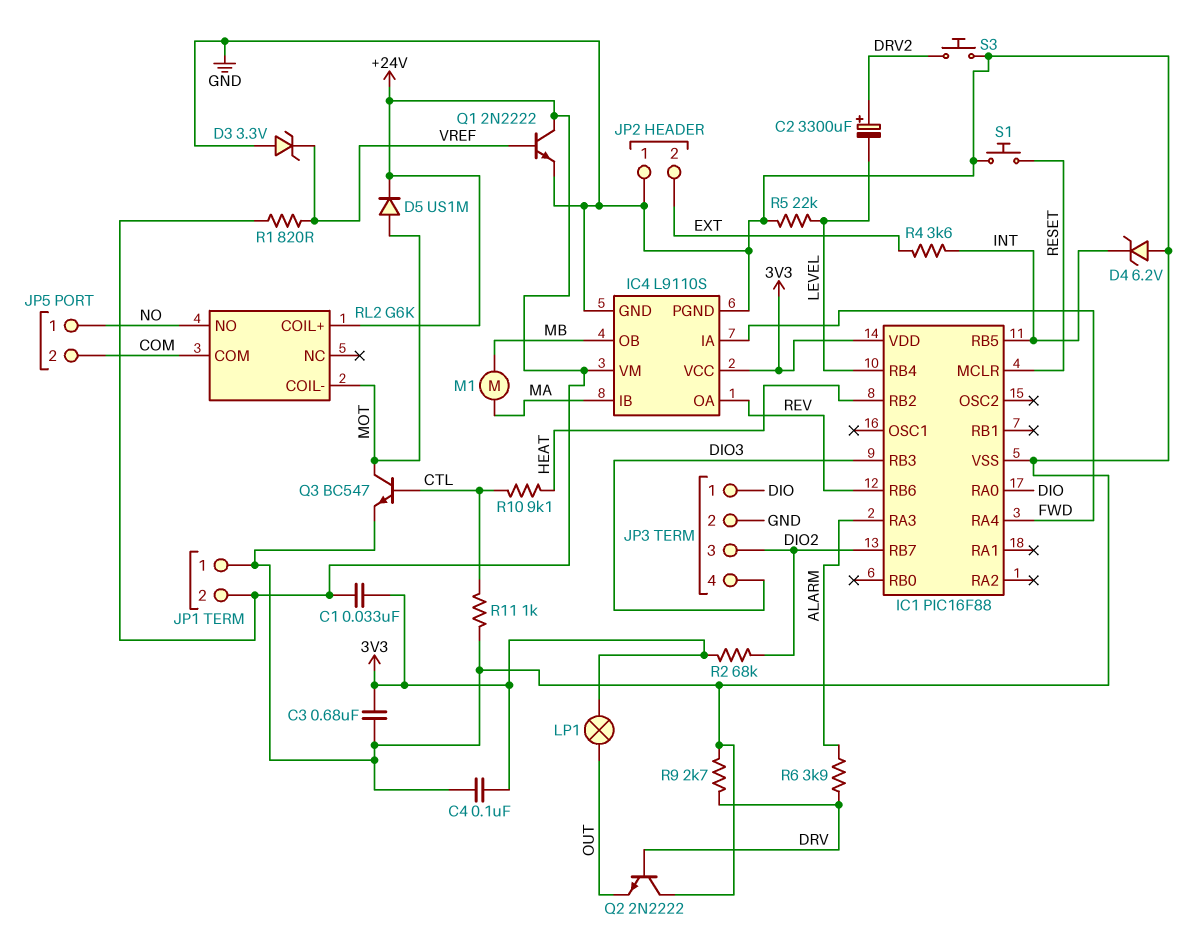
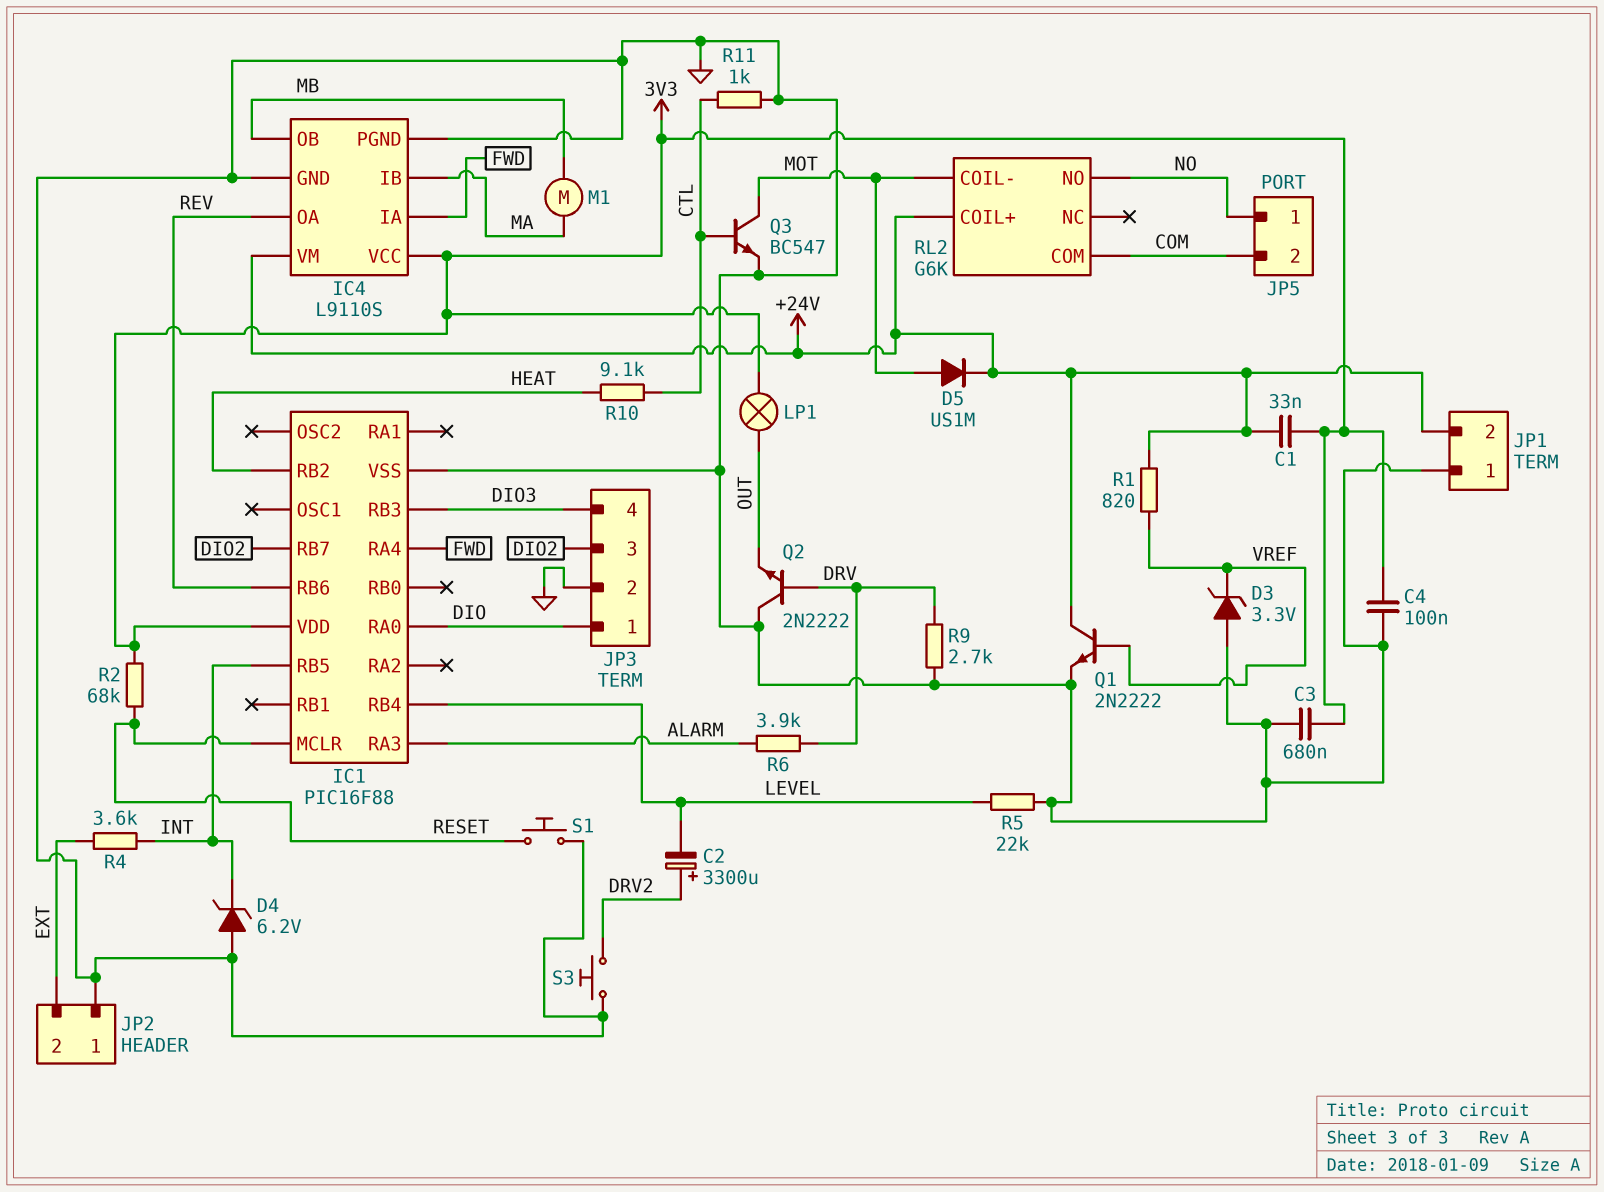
R2: 68k (3V3, DIO2) -> 68k (3V3, RESET)

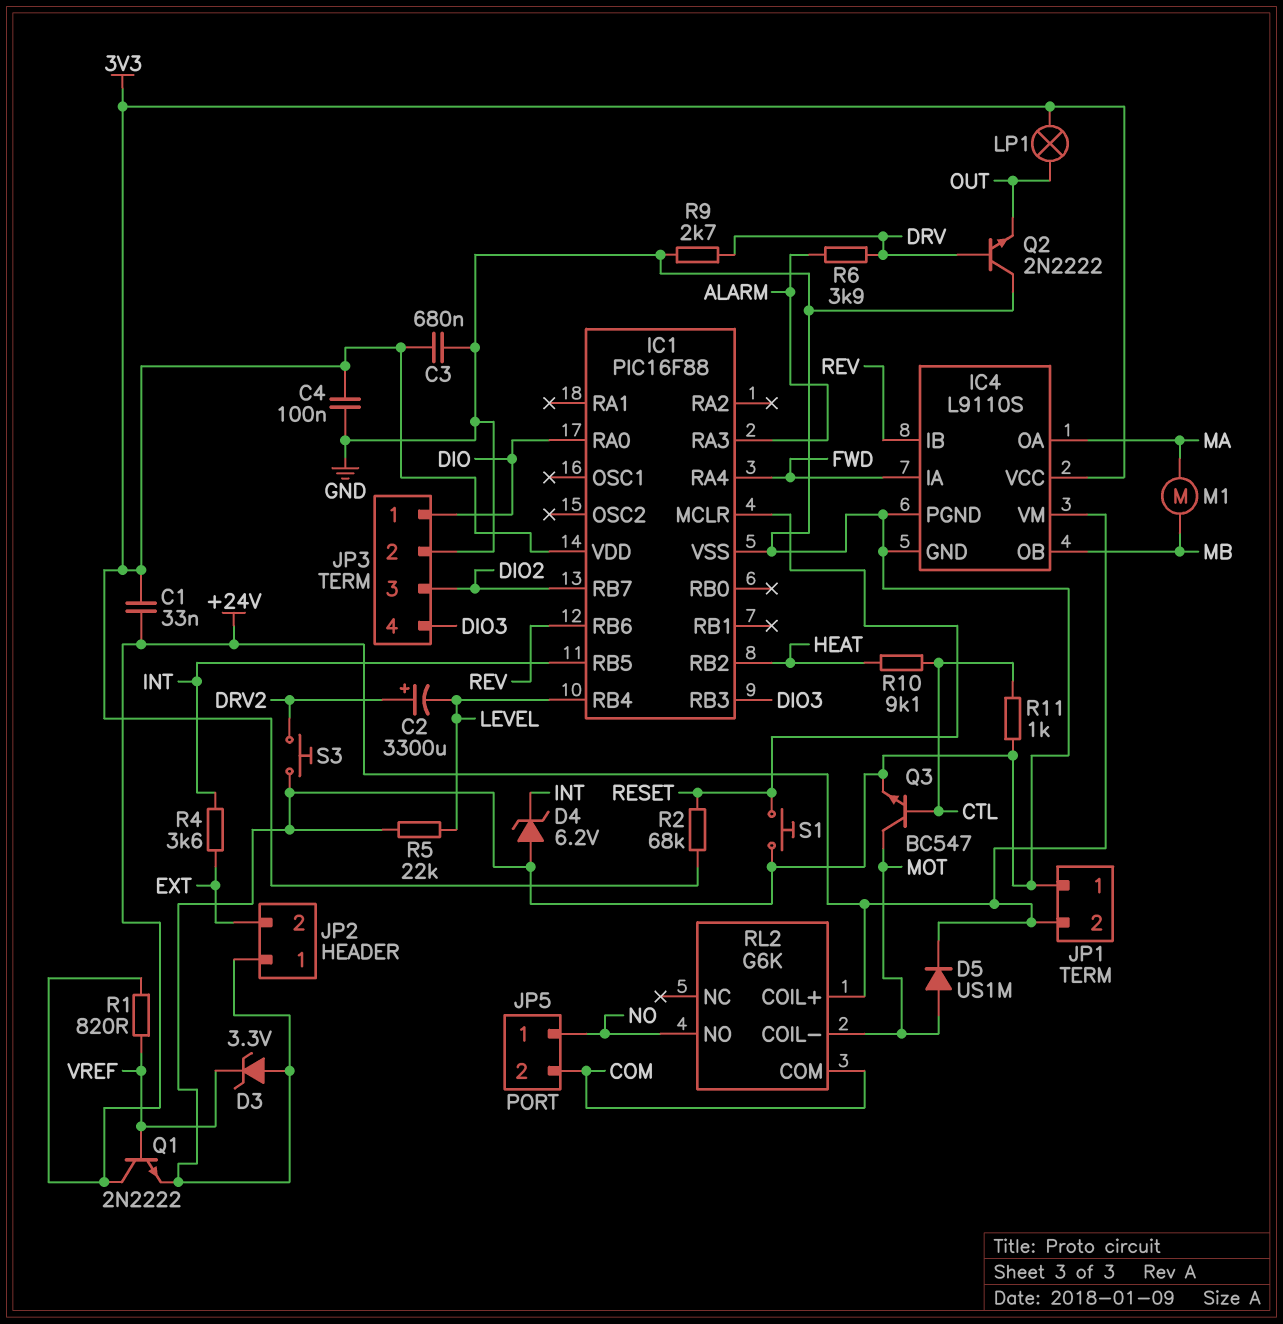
IC4 pin IB: MA -> REV
IC4 pin OA: REV -> MA

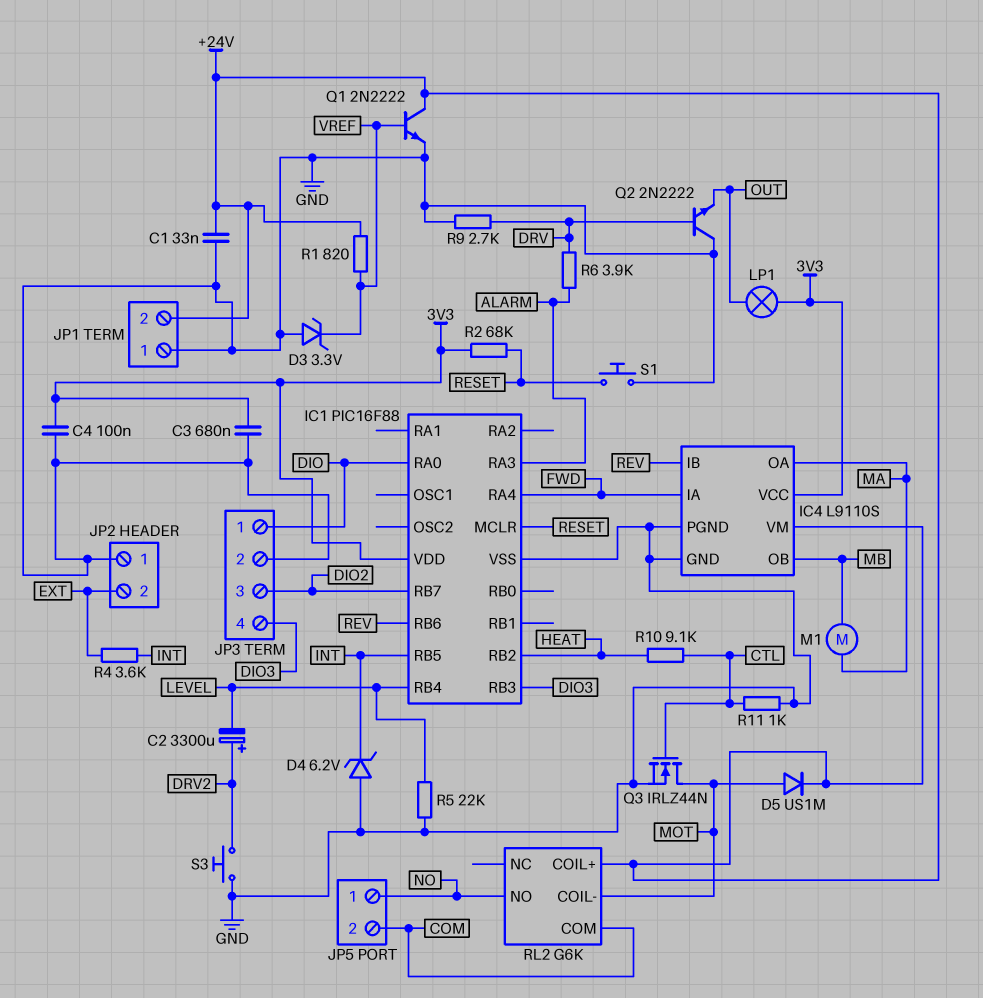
C1: 33nF (+24V, 3V3) -> 33nF (+24V, GND)
Q3: NPN BC547 (B CTL, C MOT, E GND) -> NMOS IRLZ44N (G CTL, D MOT, S GND)

